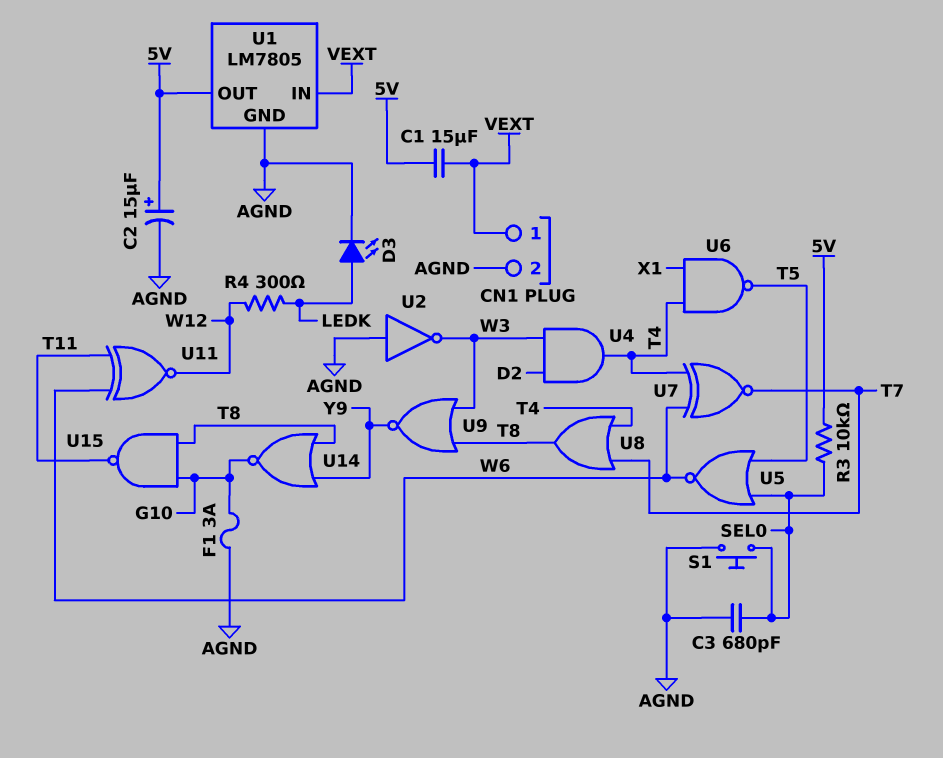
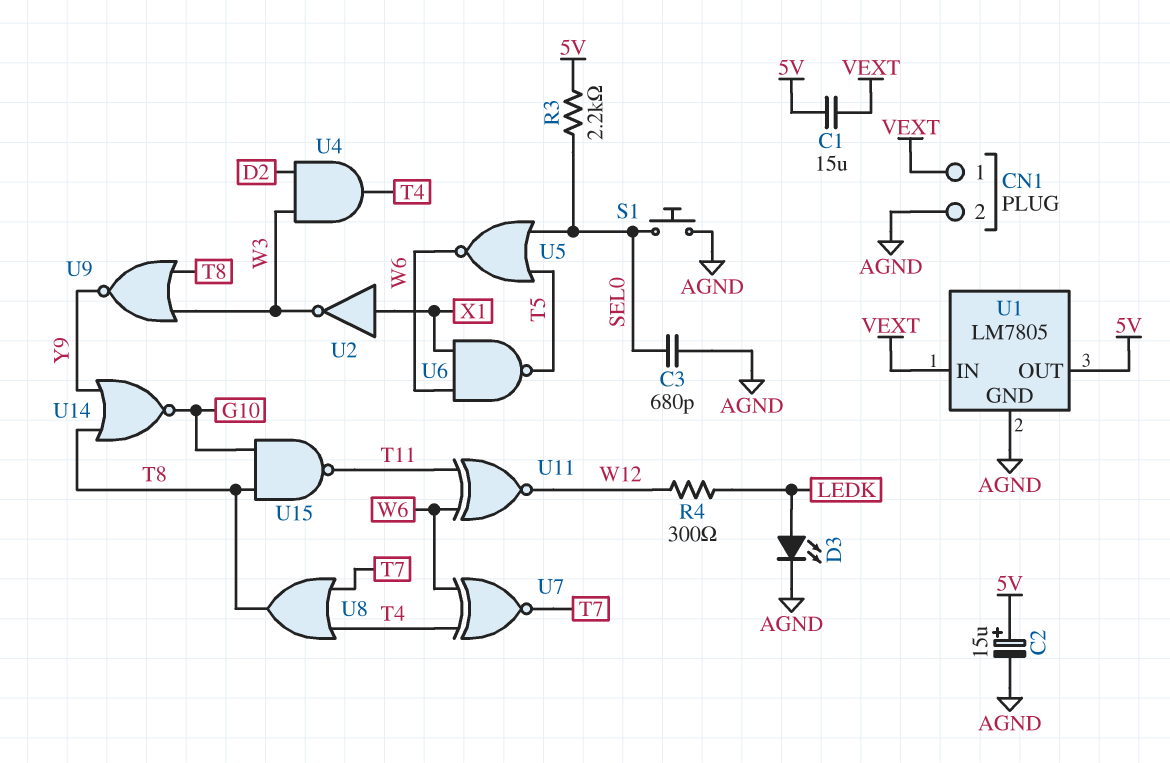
F1: 3A (AGND, G10) -> none
R3: 10k (5V, SEL0) -> 2.2k (5V, SEL0)
U2: NOT (in AGND, out W3) -> NOT (in X1, out W3)
U6: NAND (in T4, in X1, out T5) -> NAND (in W6, in X1, out T5)

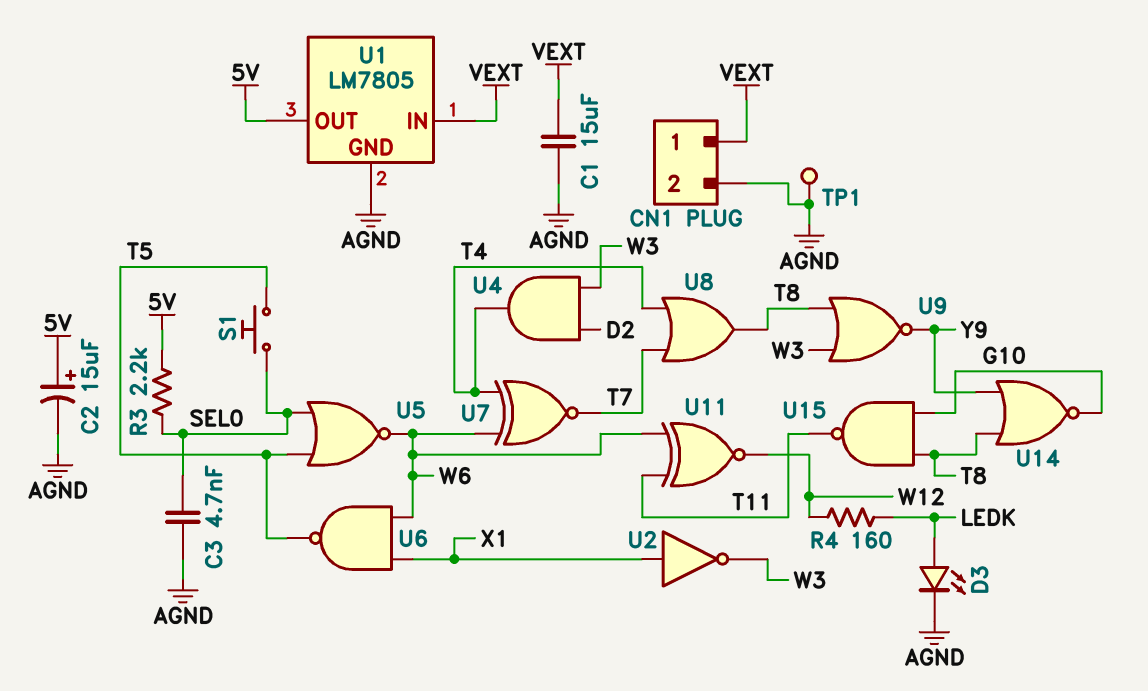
C1: 15uF (5V, VEXT) -> 15uF (AGND, VEXT)
C3: 680pF (AGND, SEL0) -> 4.7nF (AGND, SEL0)
R4: 300 (LEDK, W12) -> 160 (LEDK, W12)
S1: button (AGND, SEL0) -> button (SEL0, T5)
TP1: none -> test point (AGND)

